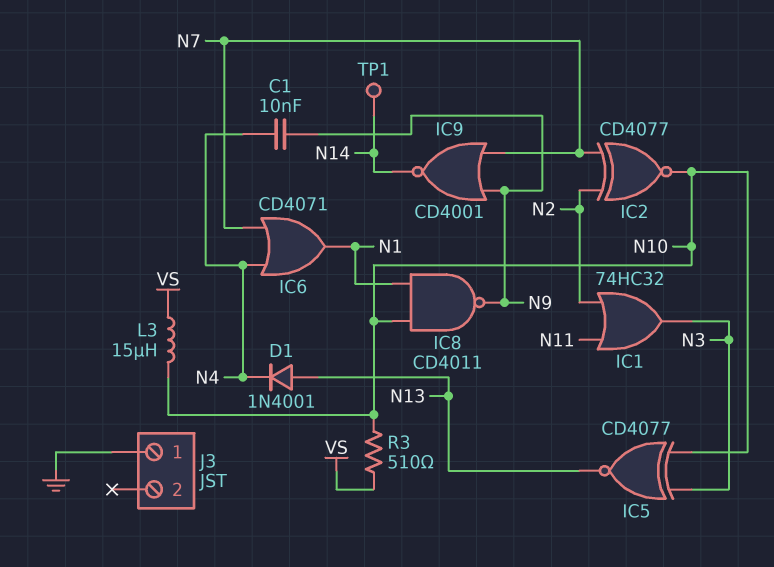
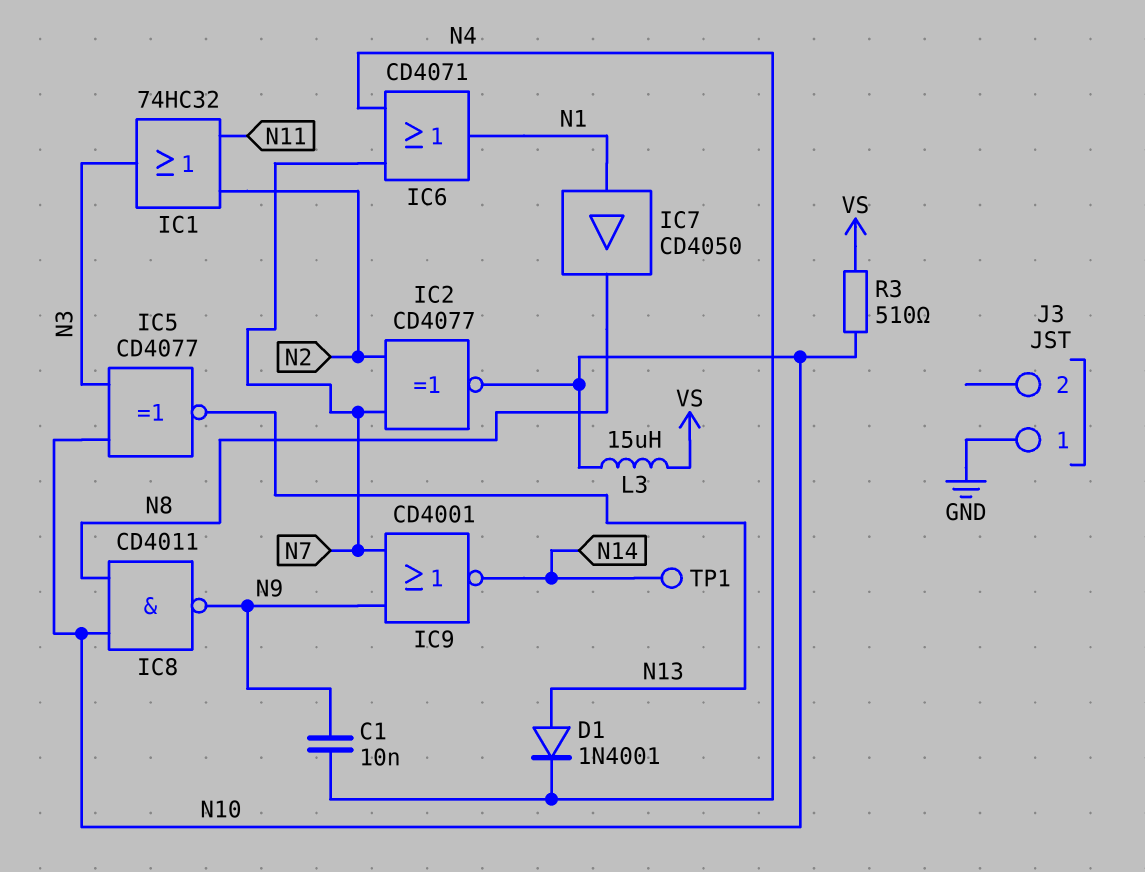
IC7: none -> buffer CD4050 (in N1, out N8)
IC8: NAND CD4011 (in N1, in N10, out N9) -> NAND CD4011 (in N8, in N10, out N9)

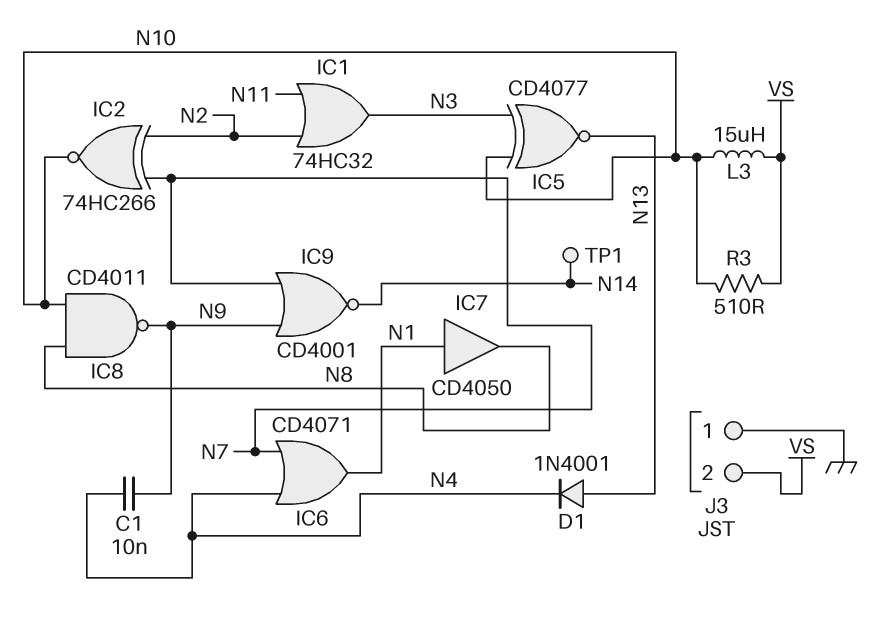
IC2: XNOR CD4077 (in N2, in N7, out N10) -> XNOR 74HC266 (in N2, in N7, out N10)
J3 pin 2: none -> VS

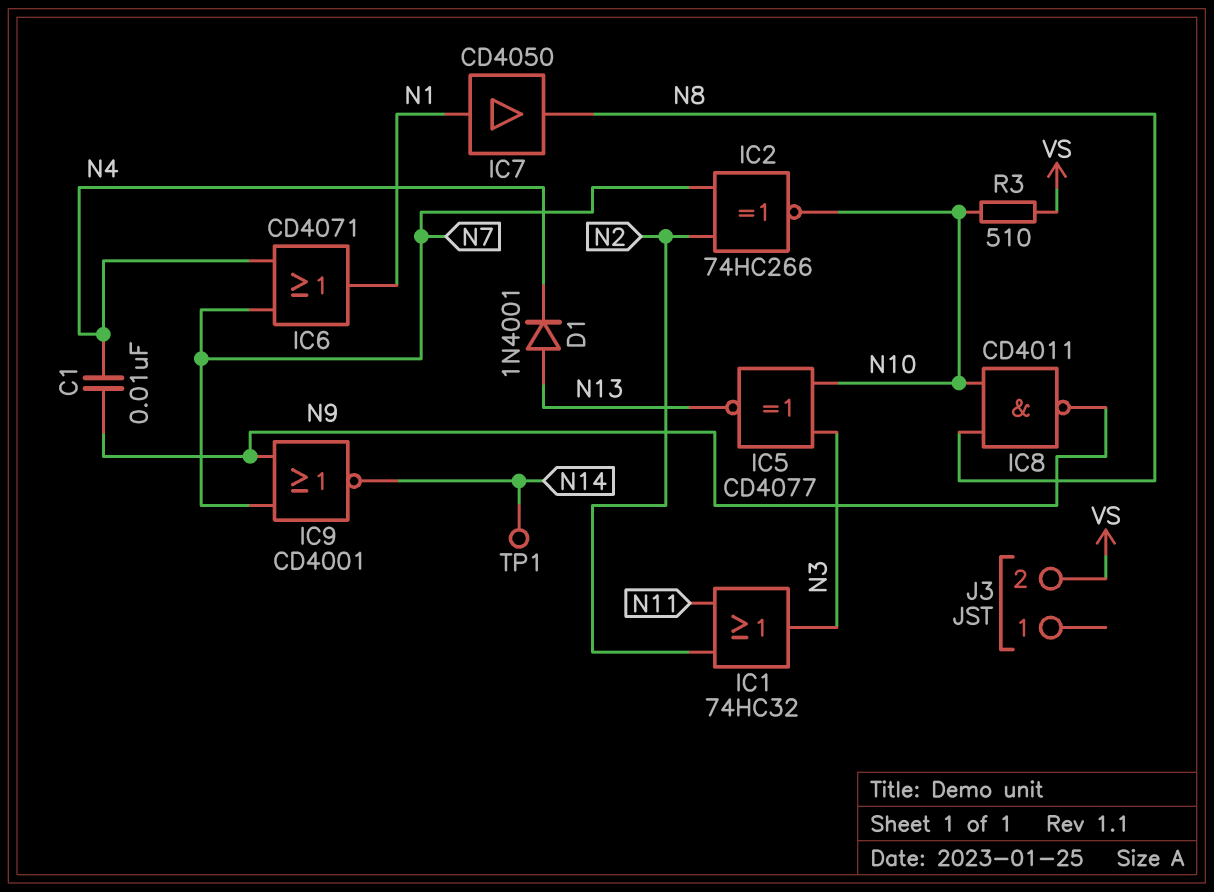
J3 pin 1: GND -> none
L3: 15uH (N10, VS) -> none

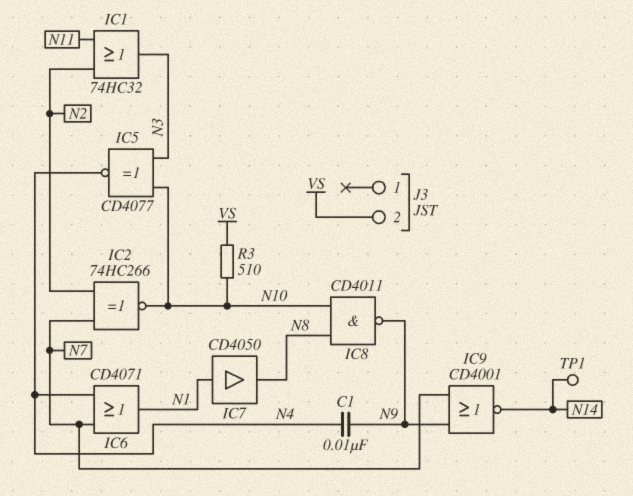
D1: diode 1N4001 (A N13, K N4) -> none
IC5: XNOR CD4077 (in N3, in N10, out N13) -> XNOR CD4077 (in N3, in N10, out N4)

